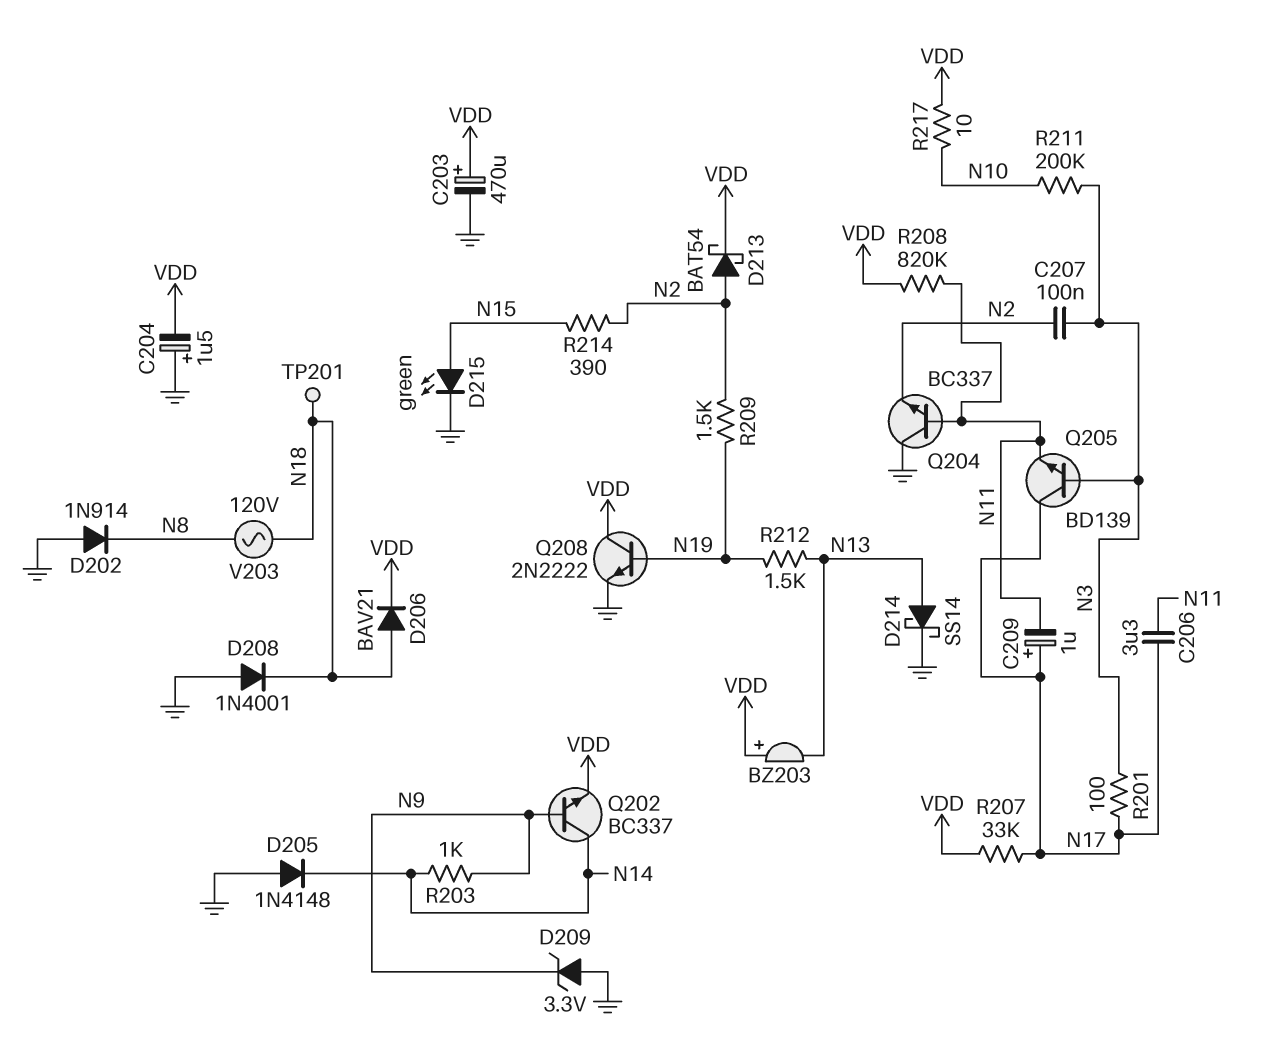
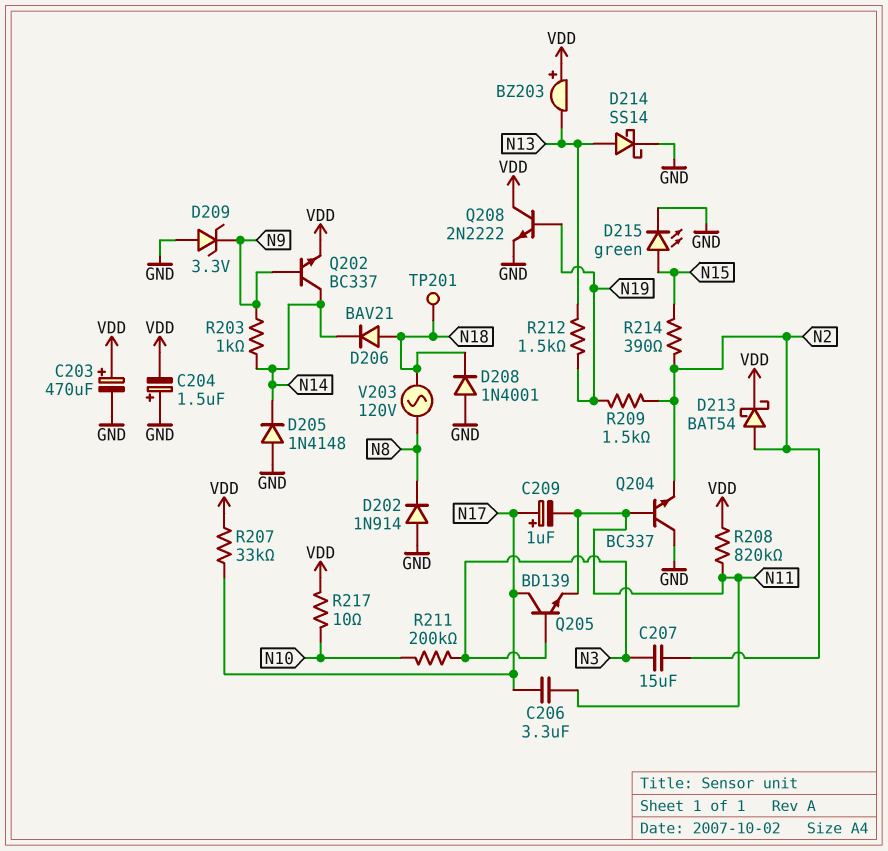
C207: 100nF (N2, N3) -> 15uF (N2, N3)
D206: diode BAV21 (A N18, K VDD) -> diode BAV21 (A N18, K N14)
R201: 100 (N3, N17) -> none

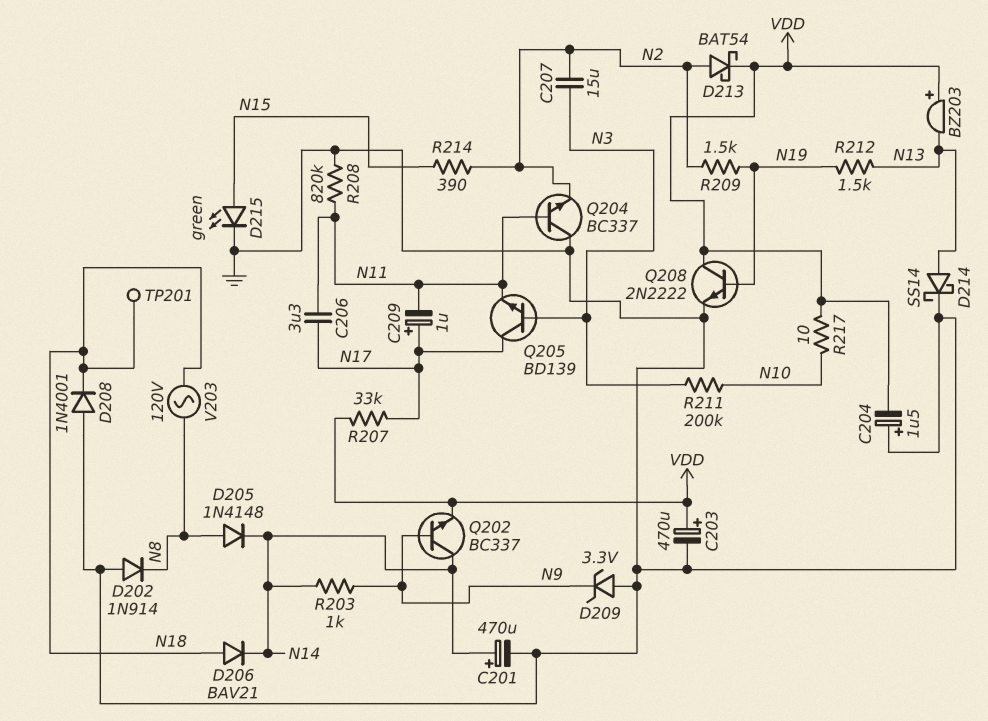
C201: none -> 470uF (plus N14, minus GND)
D205: diode 1N4148 (A GND, K N14) -> diode 1N4148 (A N8, K N14)
R208: 820k (N11, VDD) -> 820k (GND, N11)

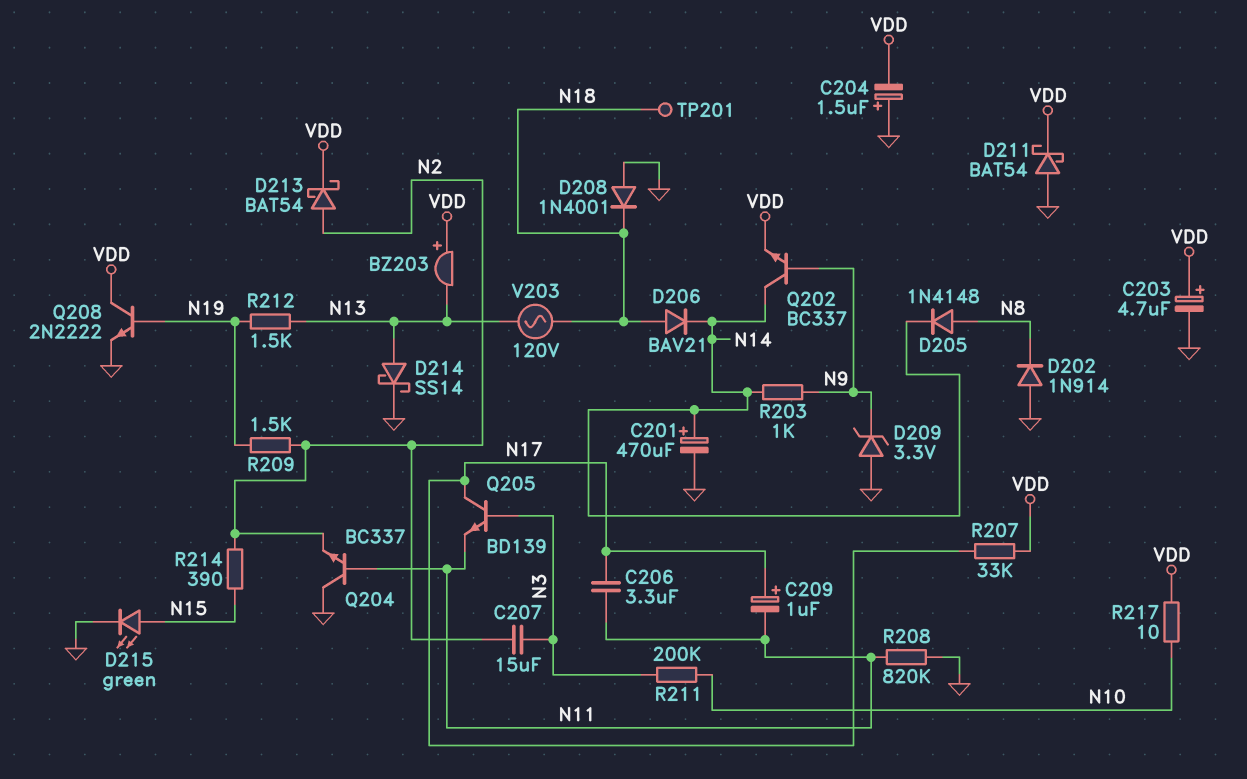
C203: 470uF (plus VDD, minus GND) -> 4.7uF (plus VDD, minus GND)
D211: none -> schottky BAT54 (A GND, K VDD)
V203: AC 120V (N8, N18) -> AC 120V (N13, N18)

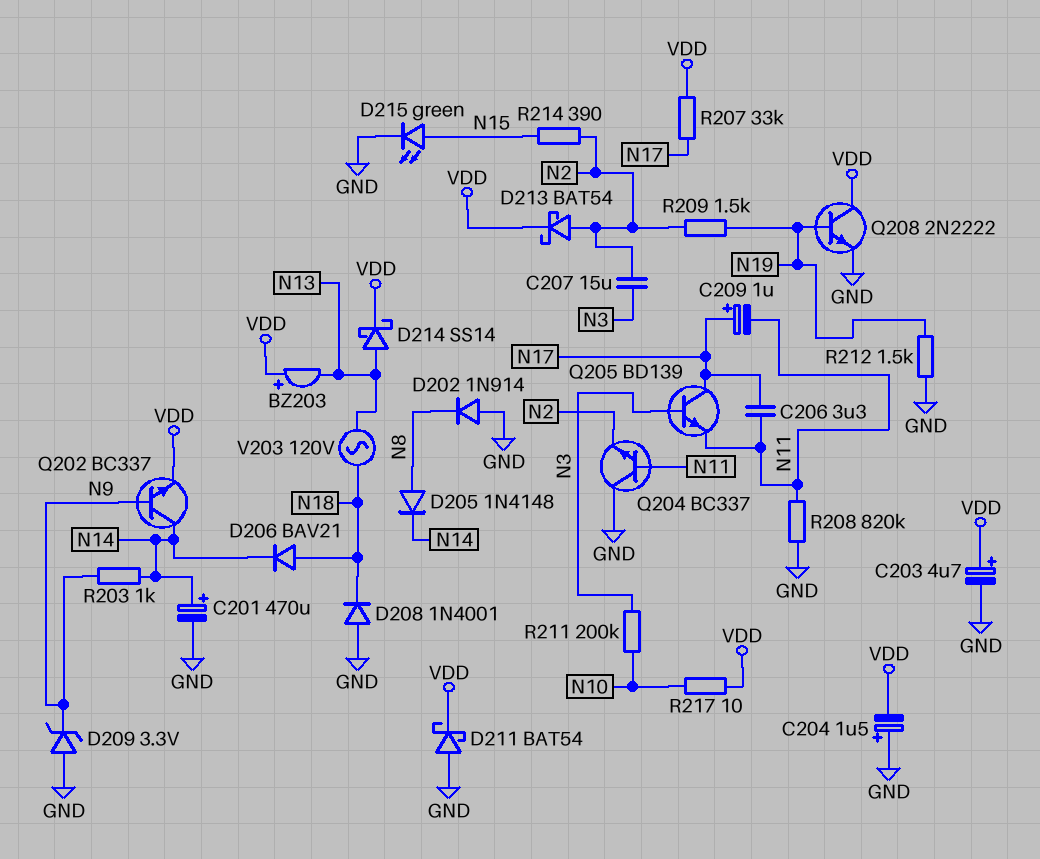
D214: schottky SS14 (A N13, K GND) -> schottky SS14 (A N13, K VDD)
R212: 1.5k (N13, N19) -> 1.5k (GND, N19)
TP201: test point (N18) -> none

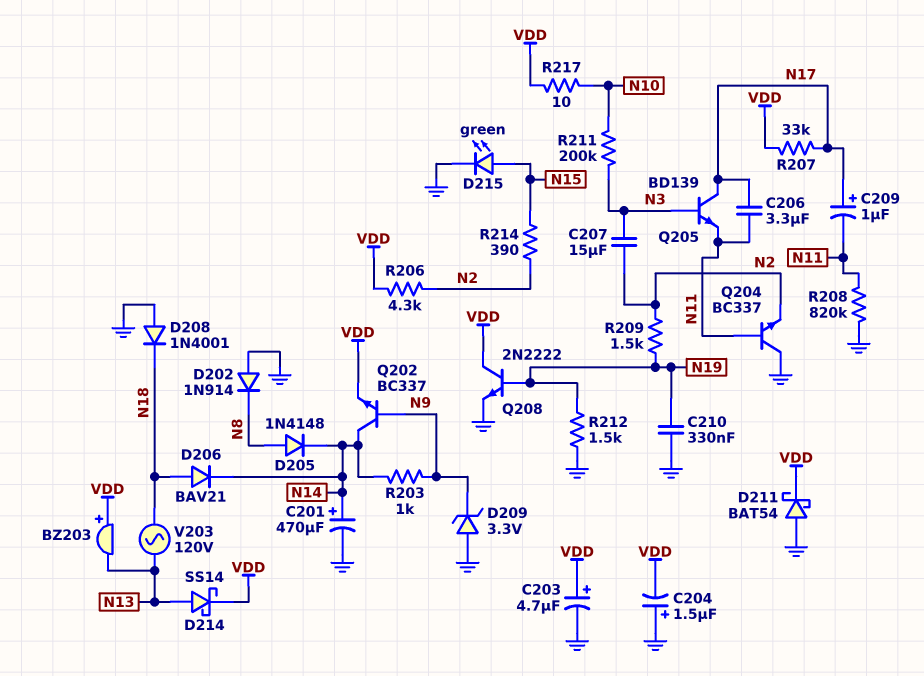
C210: none -> 330nF (GND, N19)
D213: schottky BAT54 (A N2, K VDD) -> none
R206: none -> 4.3k (N2, VDD)

